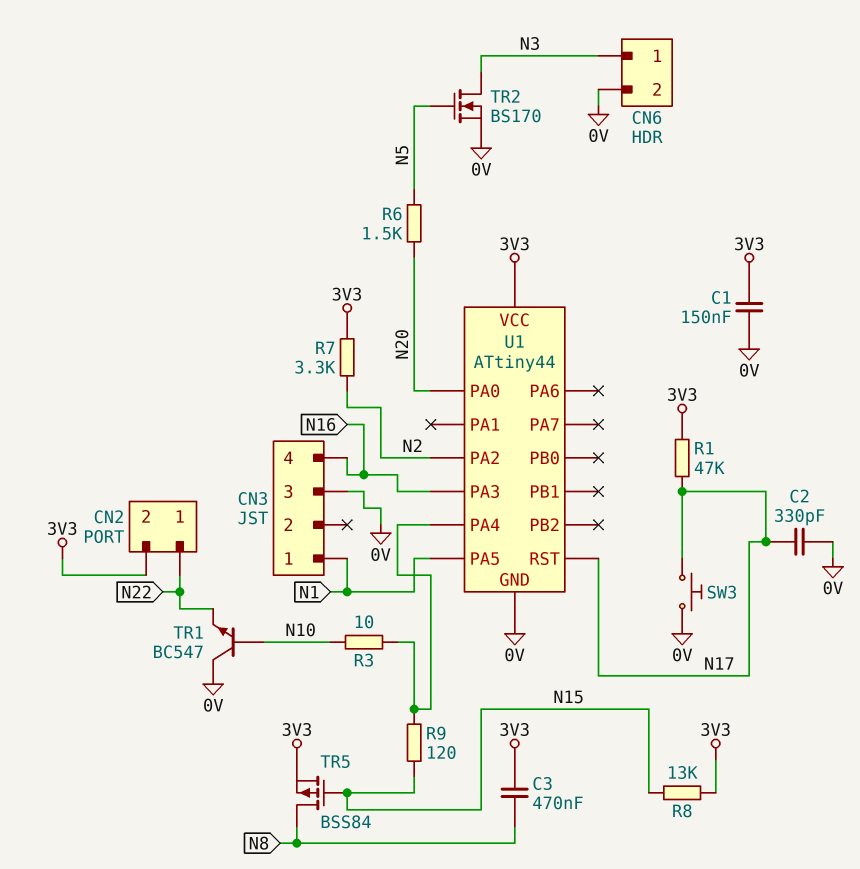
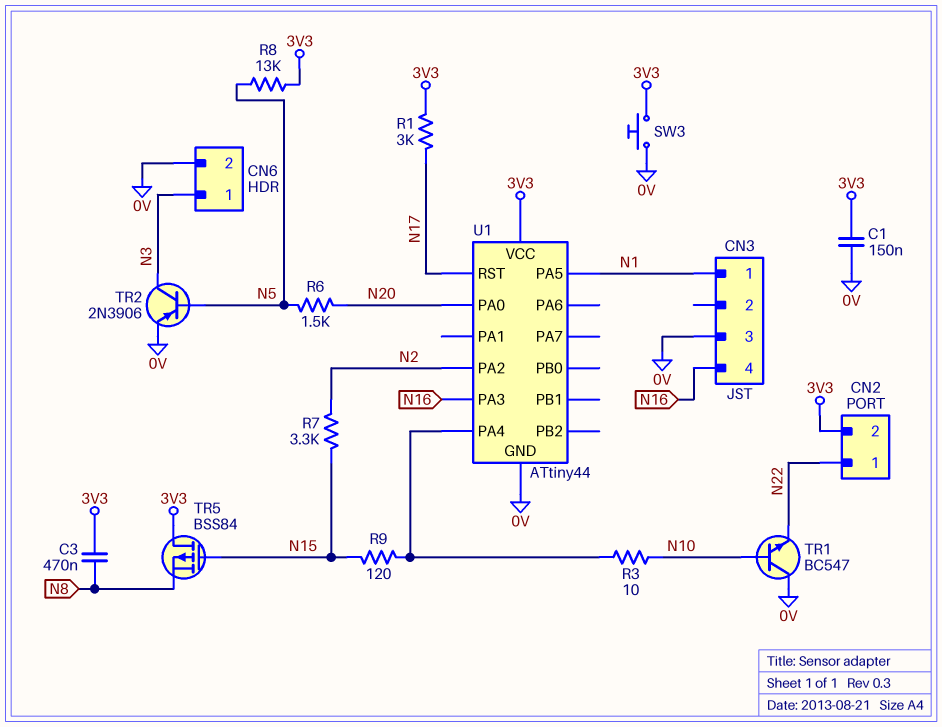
C2: 330pF (0V, N17) -> none
R1: 47k (3V3, N17) -> 3k (3V3, N17)
R7: 3.3k (3V3, N2) -> 3.3k (N2, N15)
R8: 13k (3V3, N15) -> 13k (3V3, N5)
SW3: button (0V, N17) -> button (0V, 3V3)
TR2: NMOS BS170 (G N5, D N3, S 0V) -> PNP 2N3906 (B N5, C N3, E 0V)
TR5: PMOS BSS84 (G N15, D N8, S 3V3) -> PMOS BSS84 (G N15, D 3V3, S N8)

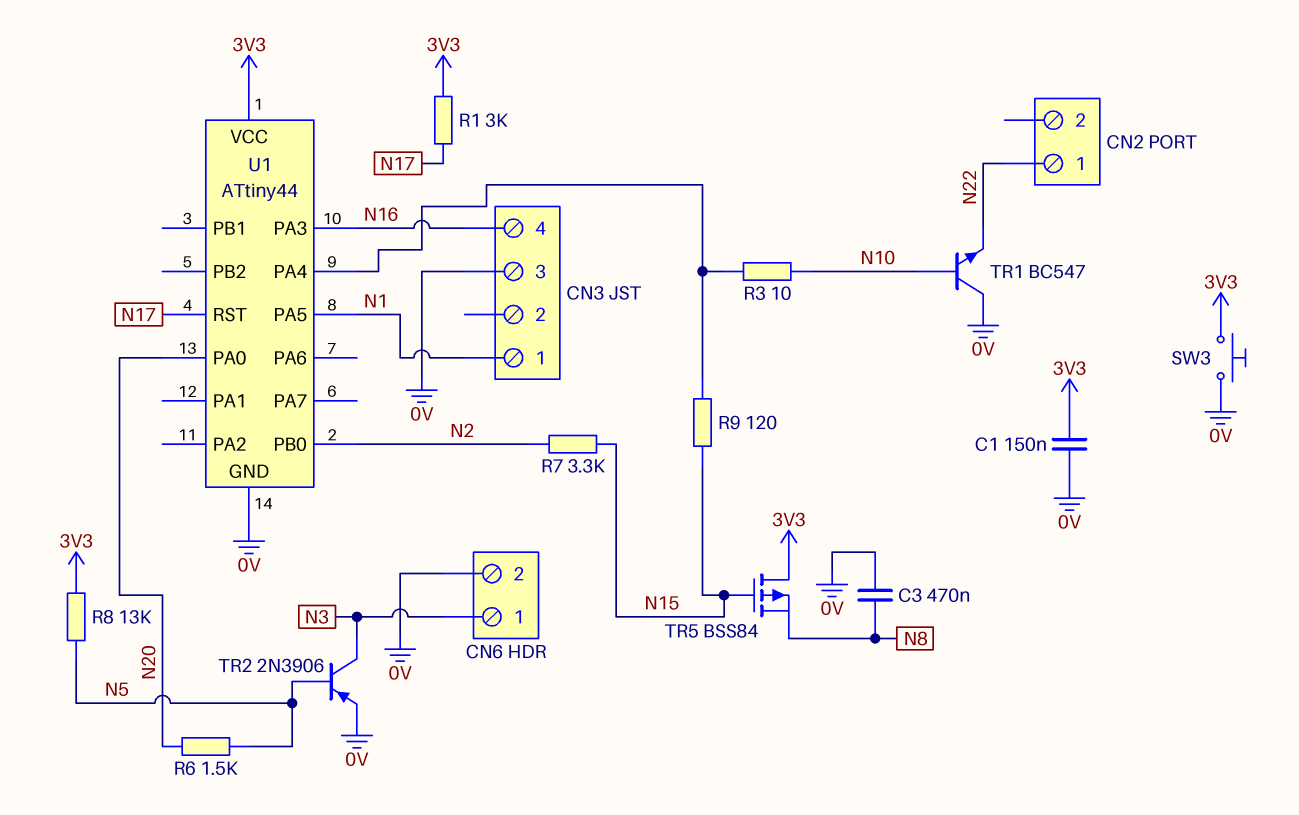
C3: 470nF (3V3, N8) -> 470nF (0V, N8)
CN2 pin 2: 3V3 -> none
U1 pin PA2: N2 -> none
U1 pin PB0: none -> N2

